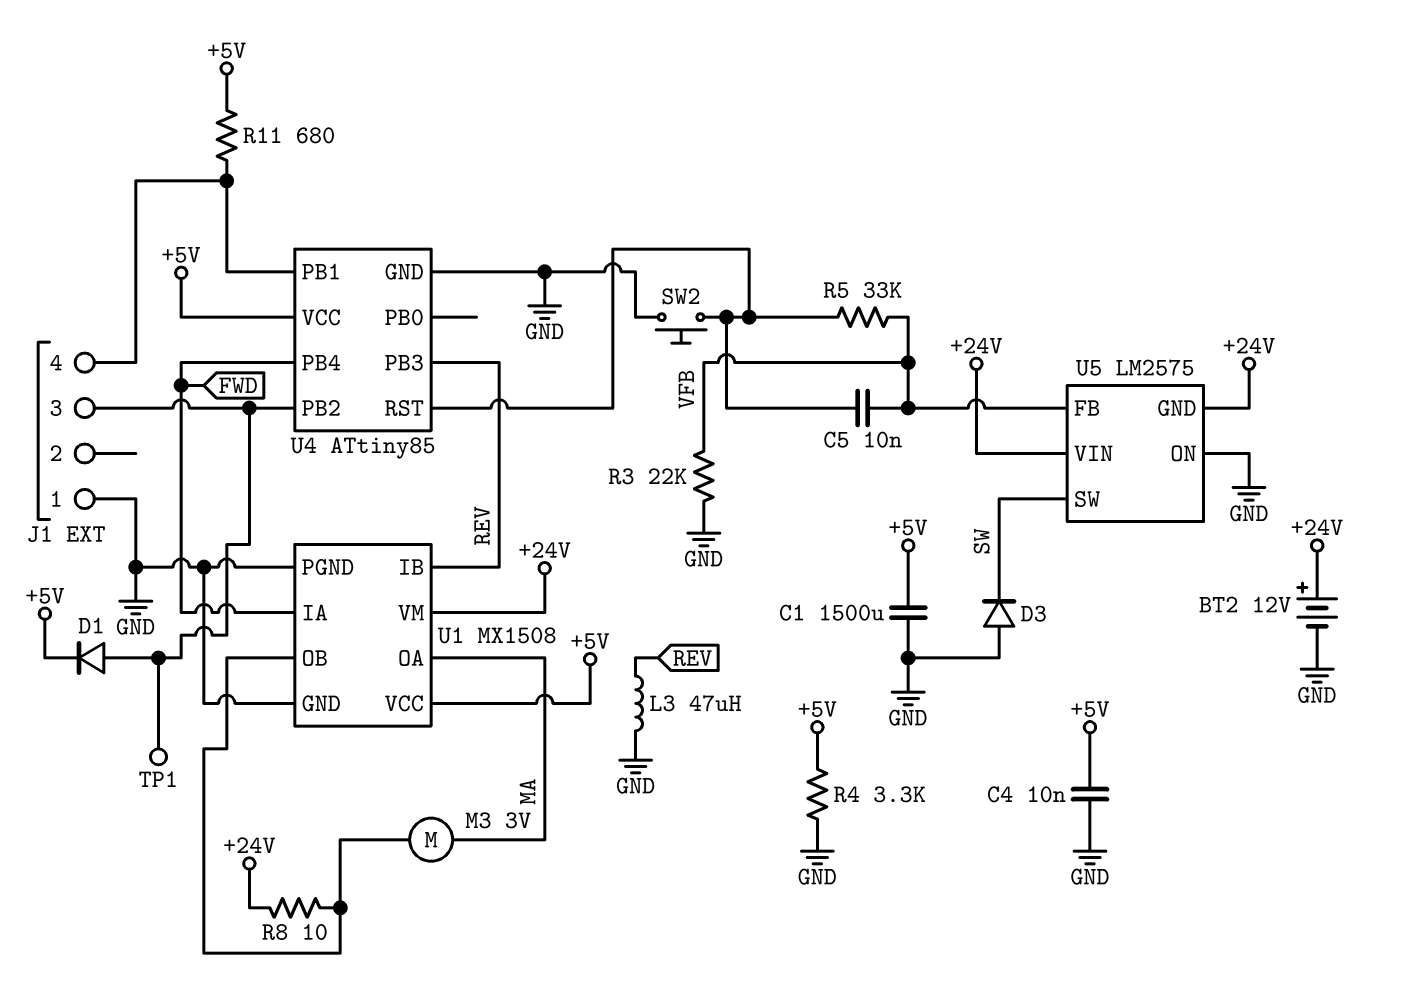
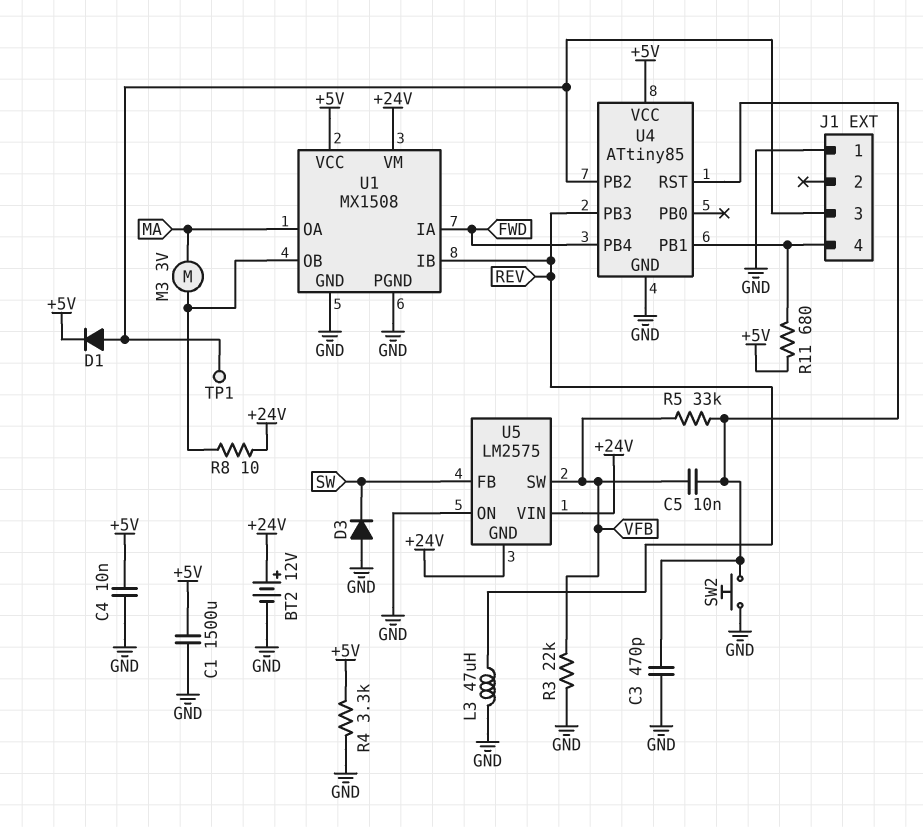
C3: none -> 470pF (GND, U4/RST)
U5 pin FB: VFB -> SW
U5 pin SW: SW -> VFB

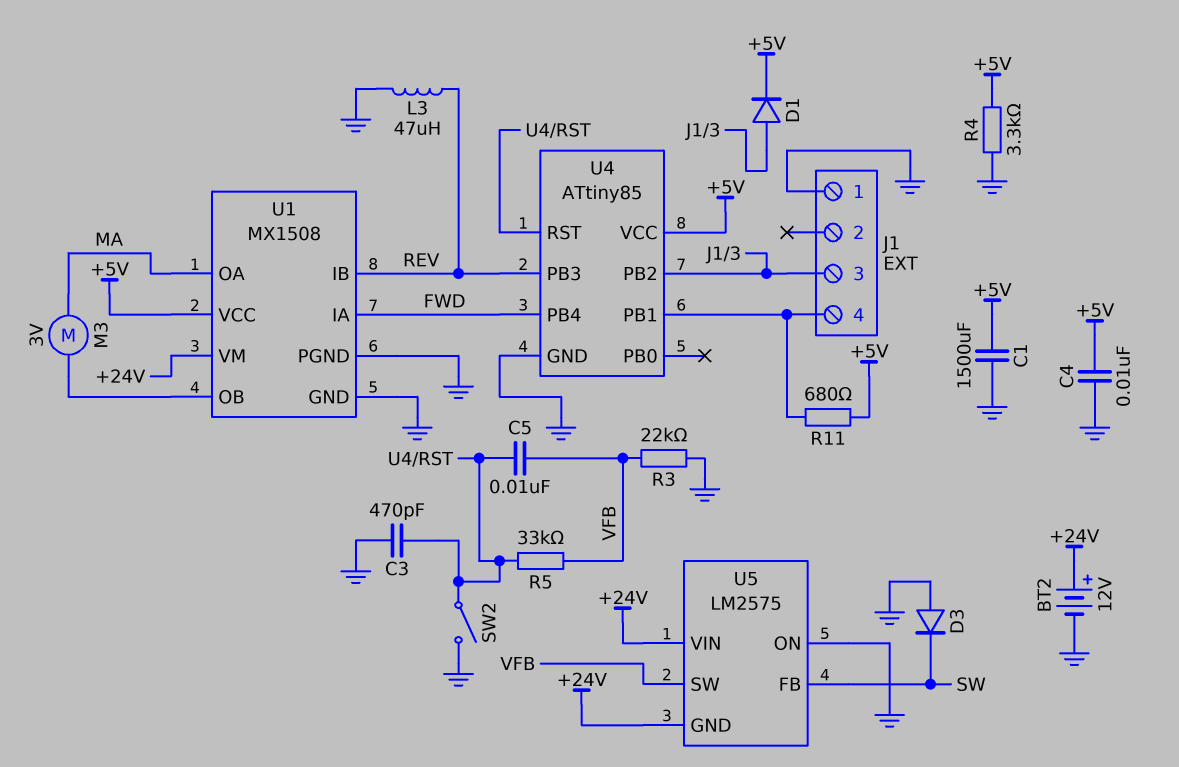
R8: 10 (+24V, U1/OB) -> none
SW2: button (GND, U4/RST) -> switch (GND, U4/RST)
TP1: test point (J1/3) -> none

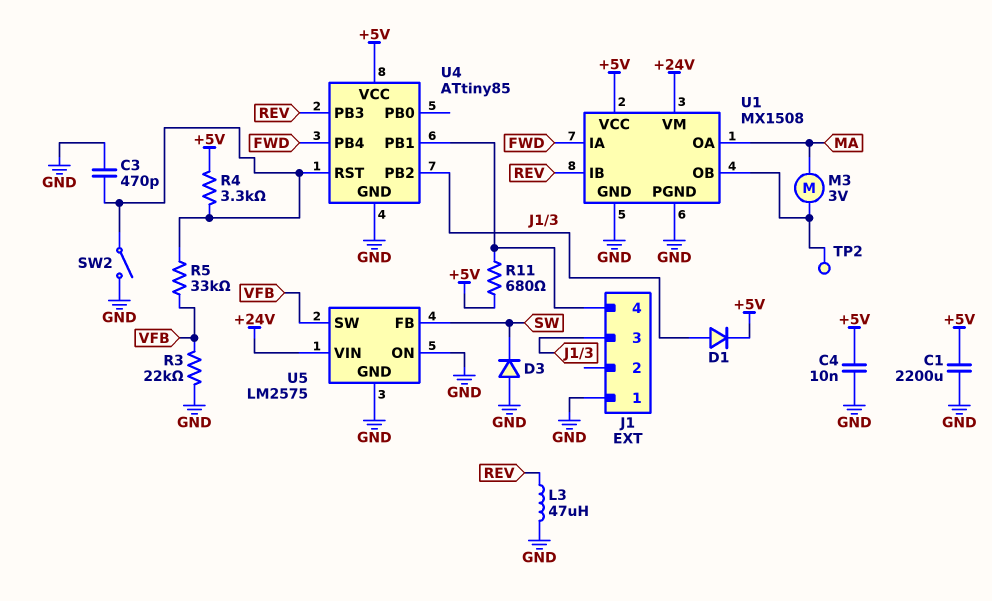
BT2: 12V (plus +24V, minus GND) -> none
C1: 1500uF (+5V, GND) -> 2200uF (+5V, GND)
C5: 10nF (U4/RST, VFB) -> none
R4: 3.3k (+5V, GND) -> 3.3k (+5V, U4/RST)
TP2: none -> test point (U1/OB)
U5 pin GND: +24V -> GND

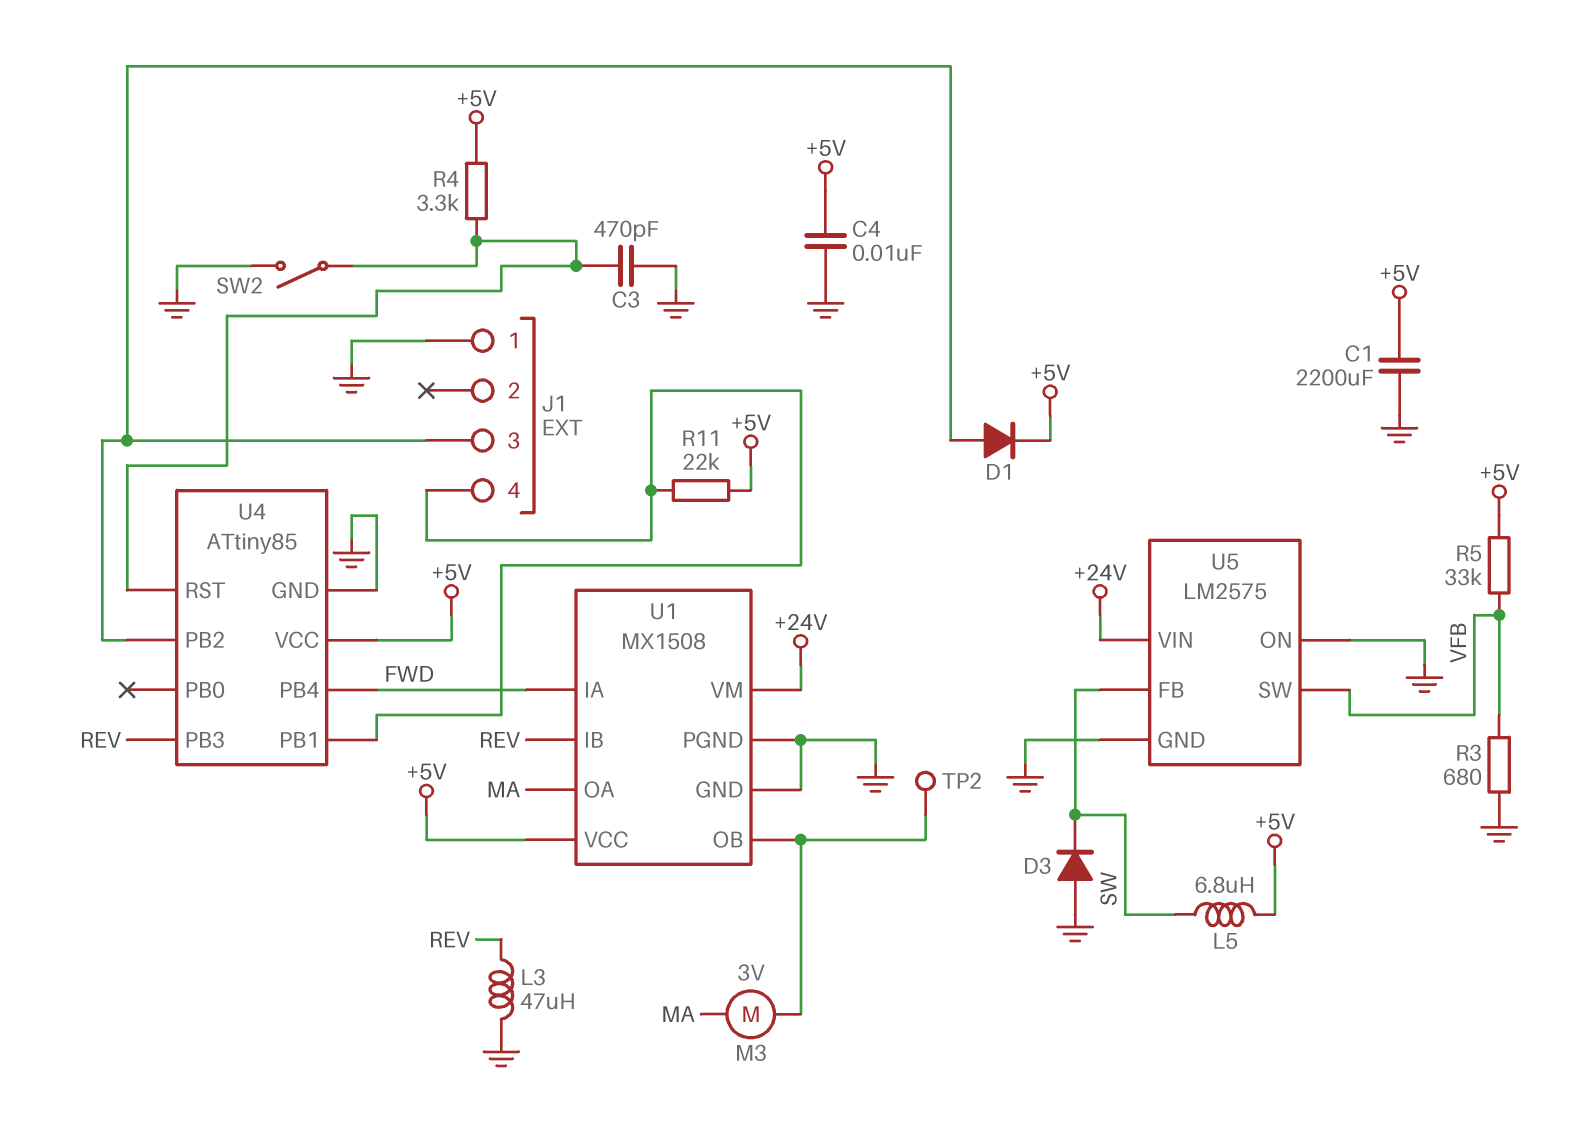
L5: none -> 6.8uH (+5V, SW)
R3: 22k (GND, VFB) -> 680 (GND, VFB)
R5: 33k (U4/RST, VFB) -> 33k (+5V, VFB)
R11: 680 (+5V, J1/4) -> 22k (+5V, J1/4)

